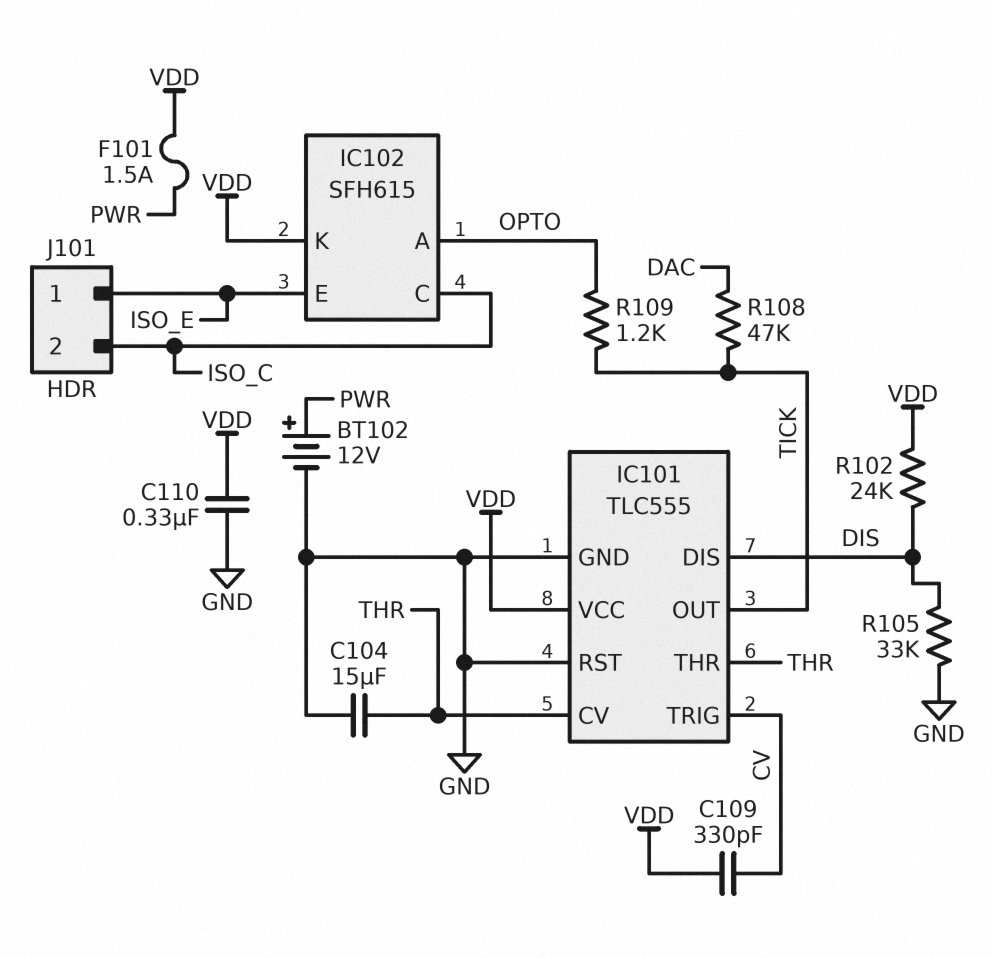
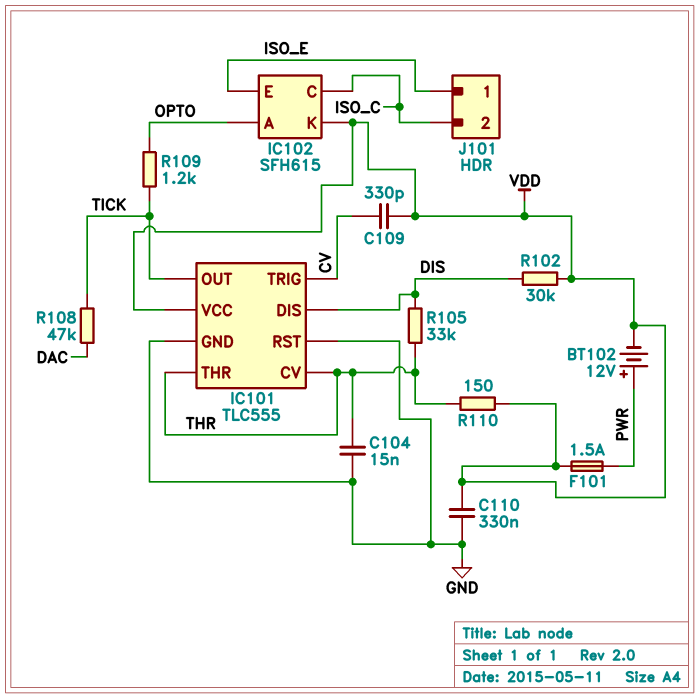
BT102: 12V (plus PWR, minus GND) -> 12V (plus PWR, minus VDD)
C104: 15uF (GND, THR) -> 15nF (GND, THR)
R102: 24k (DIS, VDD) -> 30k (DIS, VDD)
R105: 33k (DIS, GND) -> 33k (DIS, THR)
R110: none -> 150 (THR, VDD)

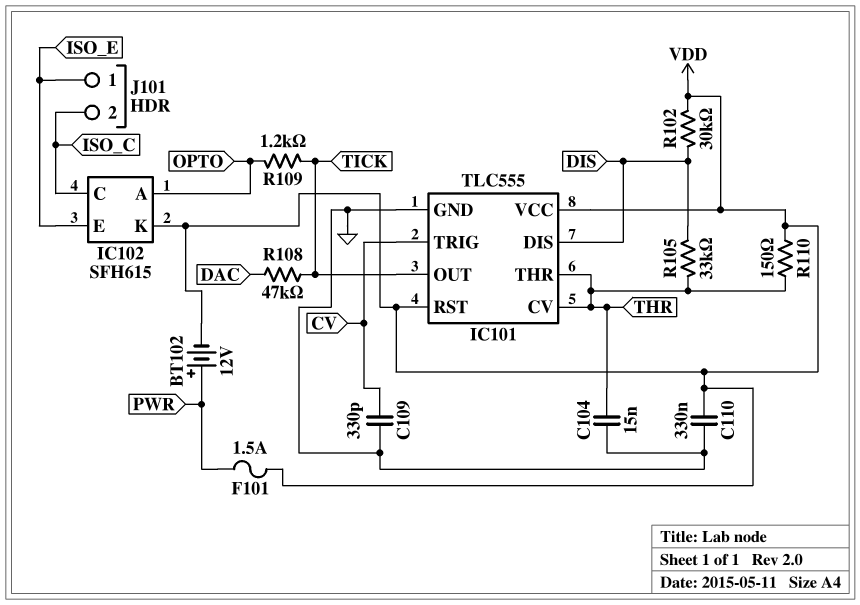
C109: 330pF (CV, VDD) -> 330pF (CV, GND)
IC101 pin RST: GND -> VDD

